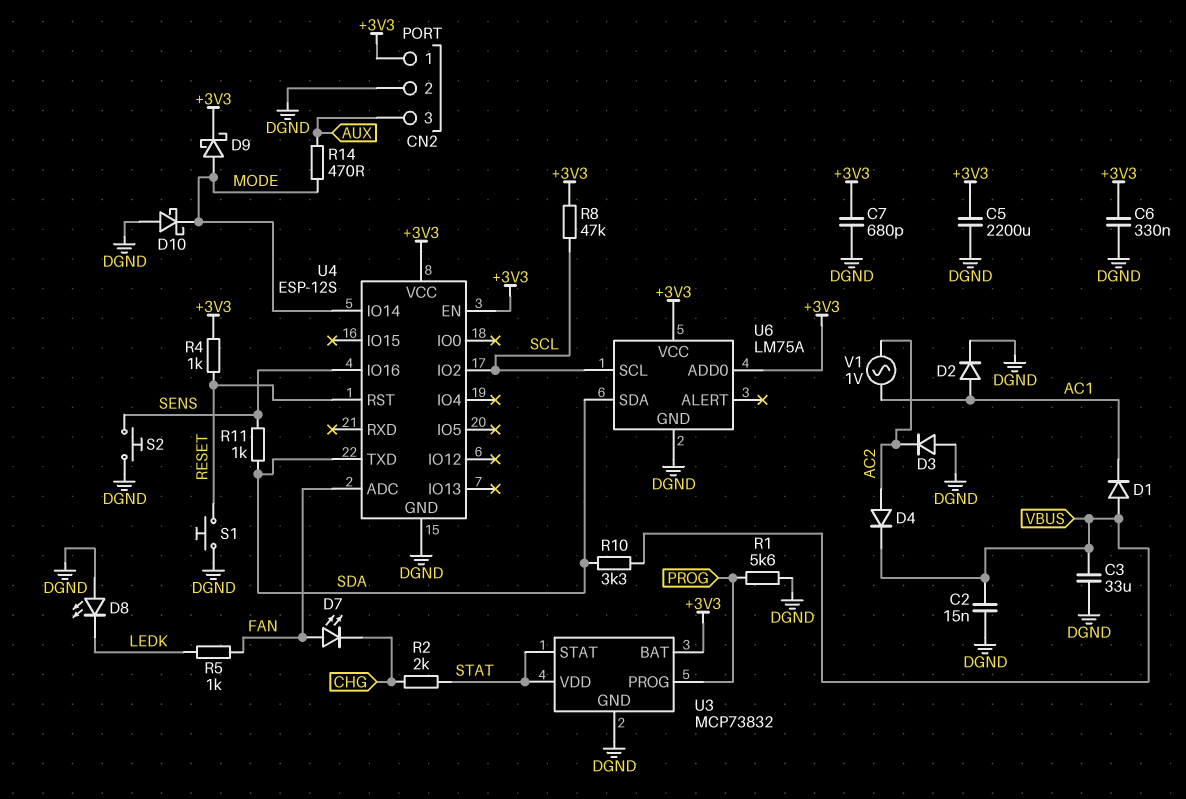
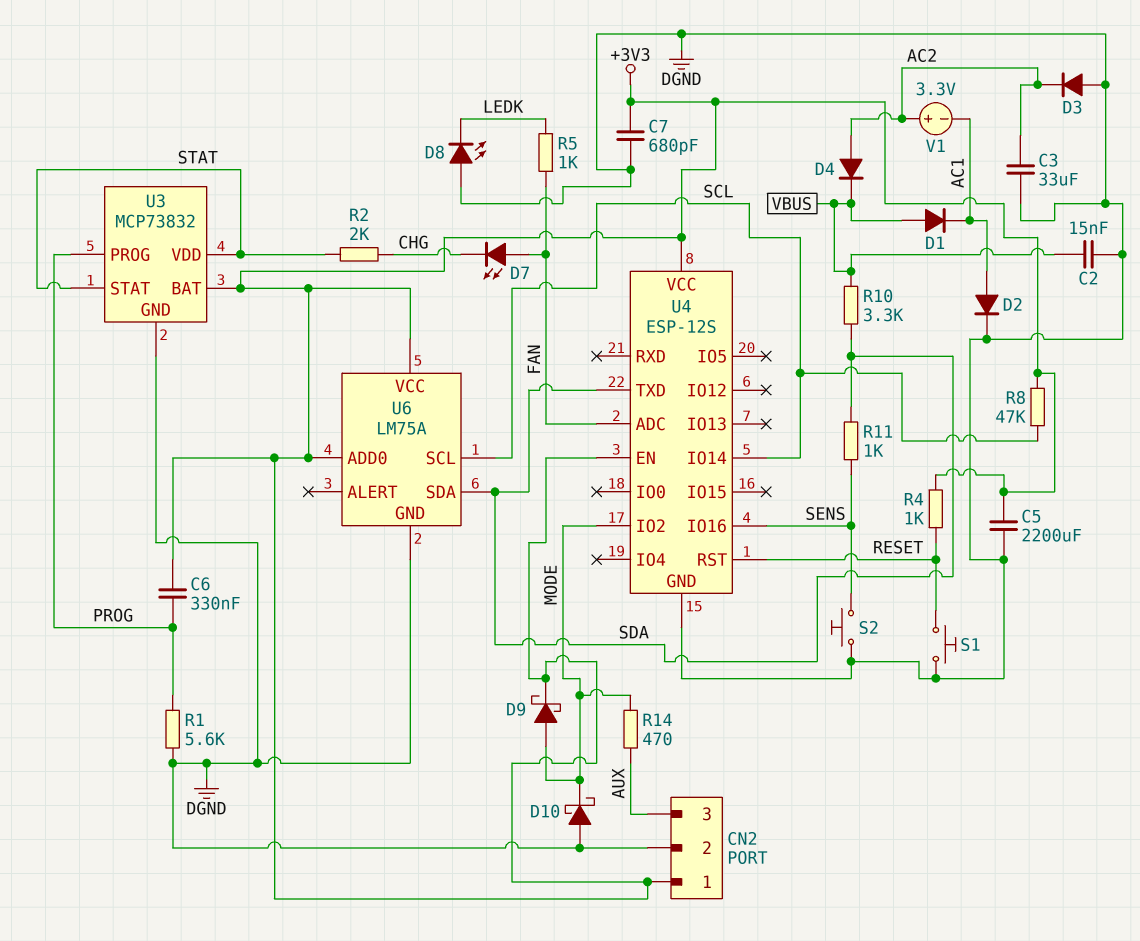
C3: 33uF (DGND, VBUS) -> 33uF (AC2, DGND)
C6: 330nF (+3V3, DGND) -> 330nF (+3V3, PROG)
U4 pin IO2: SCL -> MODE
U4 pin IO14: MODE -> SCL
V1: AC 1V (AC1, AC2) -> 3.3V (plus AC2, minus AC1)

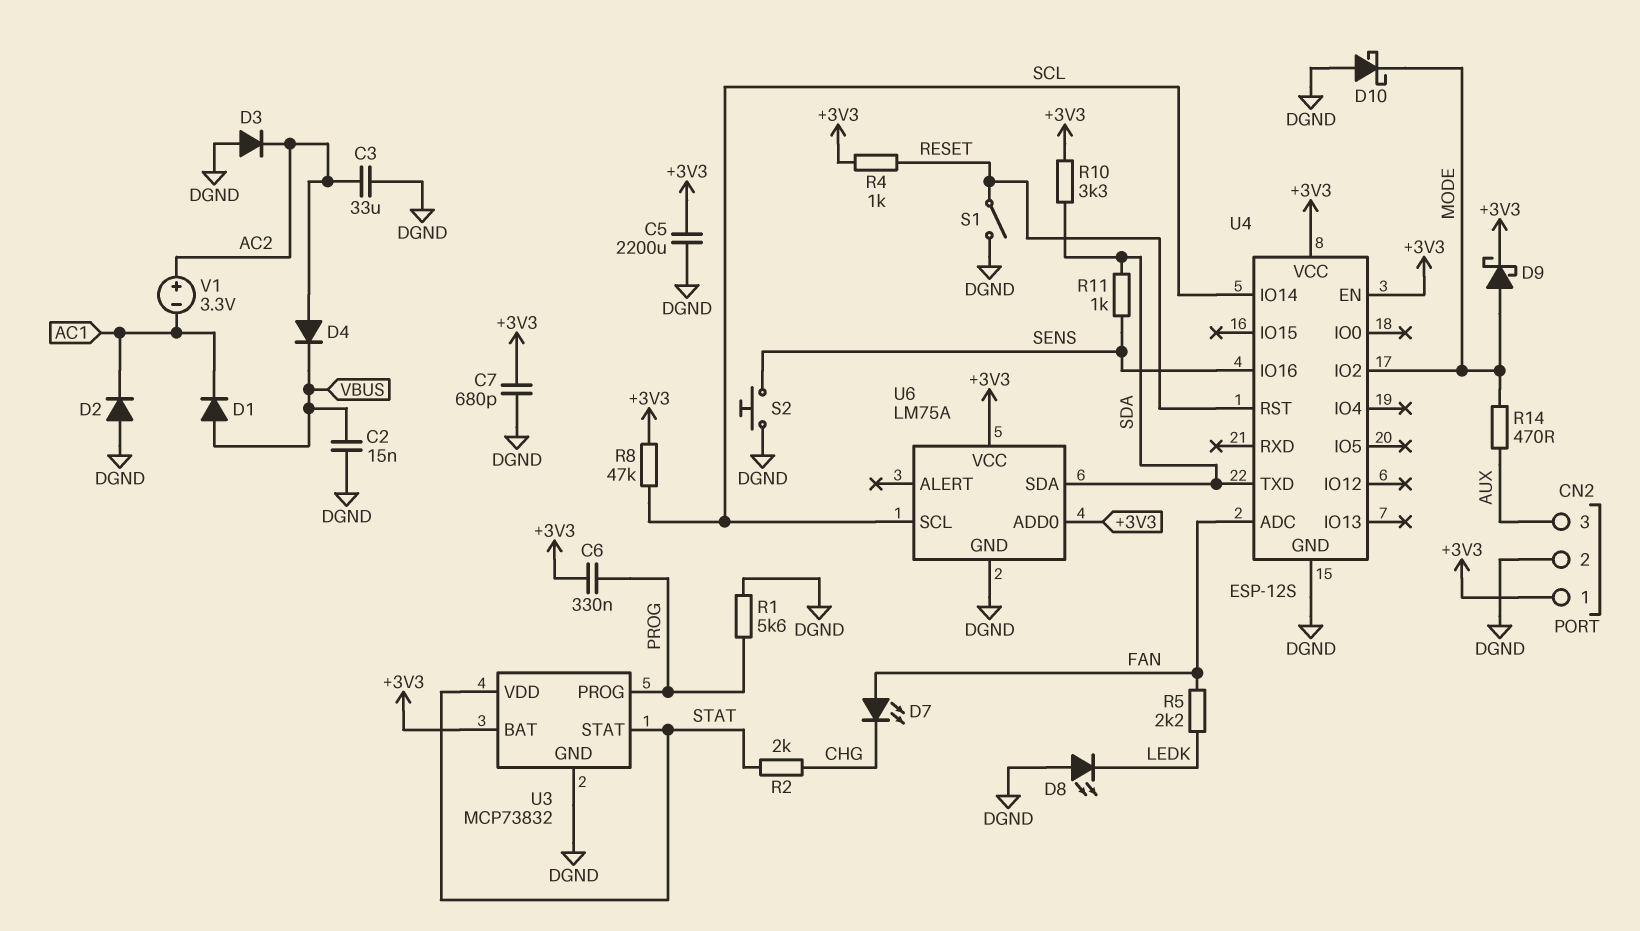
D2: diode (A AC1, K DGND) -> diode (A DGND, K AC1)
R5: 1k (FAN, LEDK) -> 2.2k (FAN, LEDK)
R10: 3.3k (SDA, VBUS) -> 3.3k (+3V3, SDA)
S1: button (DGND, RESET) -> switch (DGND, RESET)

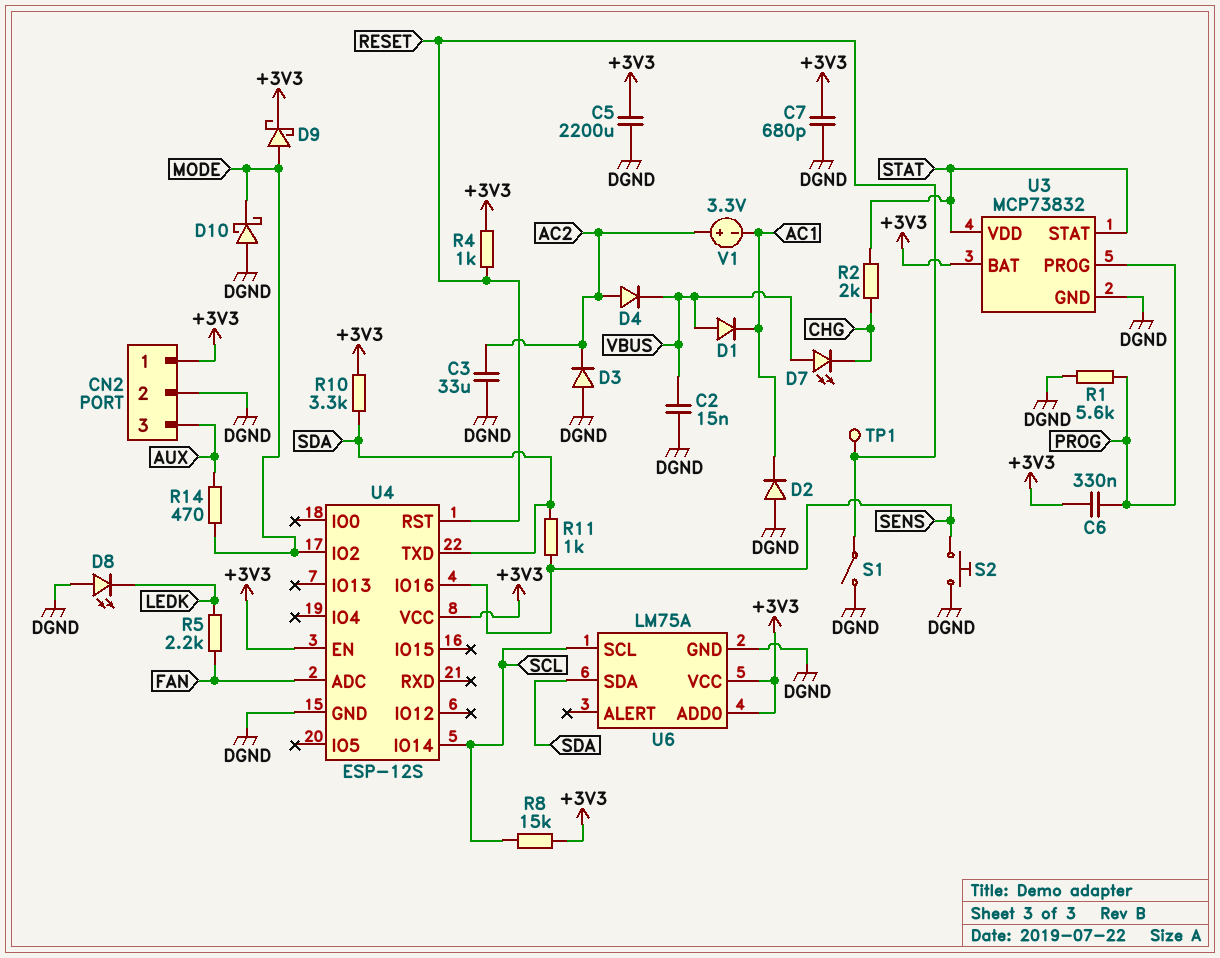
D7: LED (A FAN, K CHG) -> LED (A VBUS, K CHG)
R8: 47k (+3V3, SCL) -> 15k (+3V3, SCL)
TP1: none -> test point (RESET)

